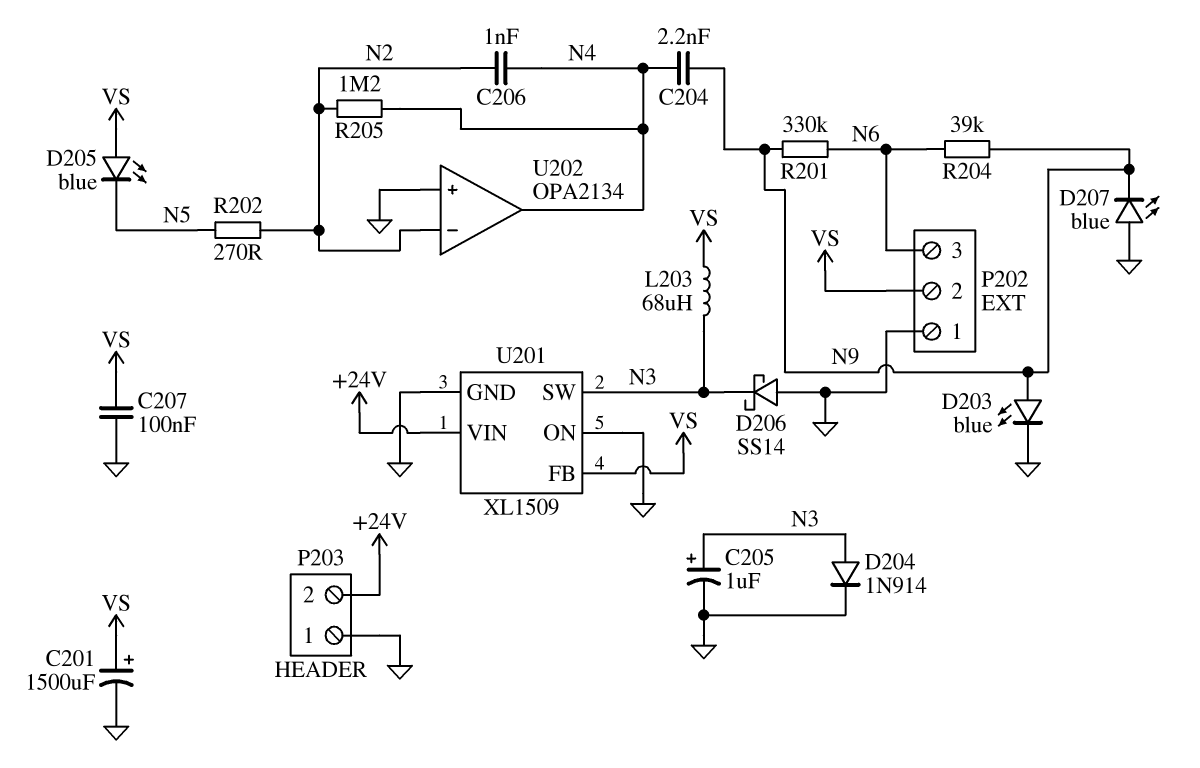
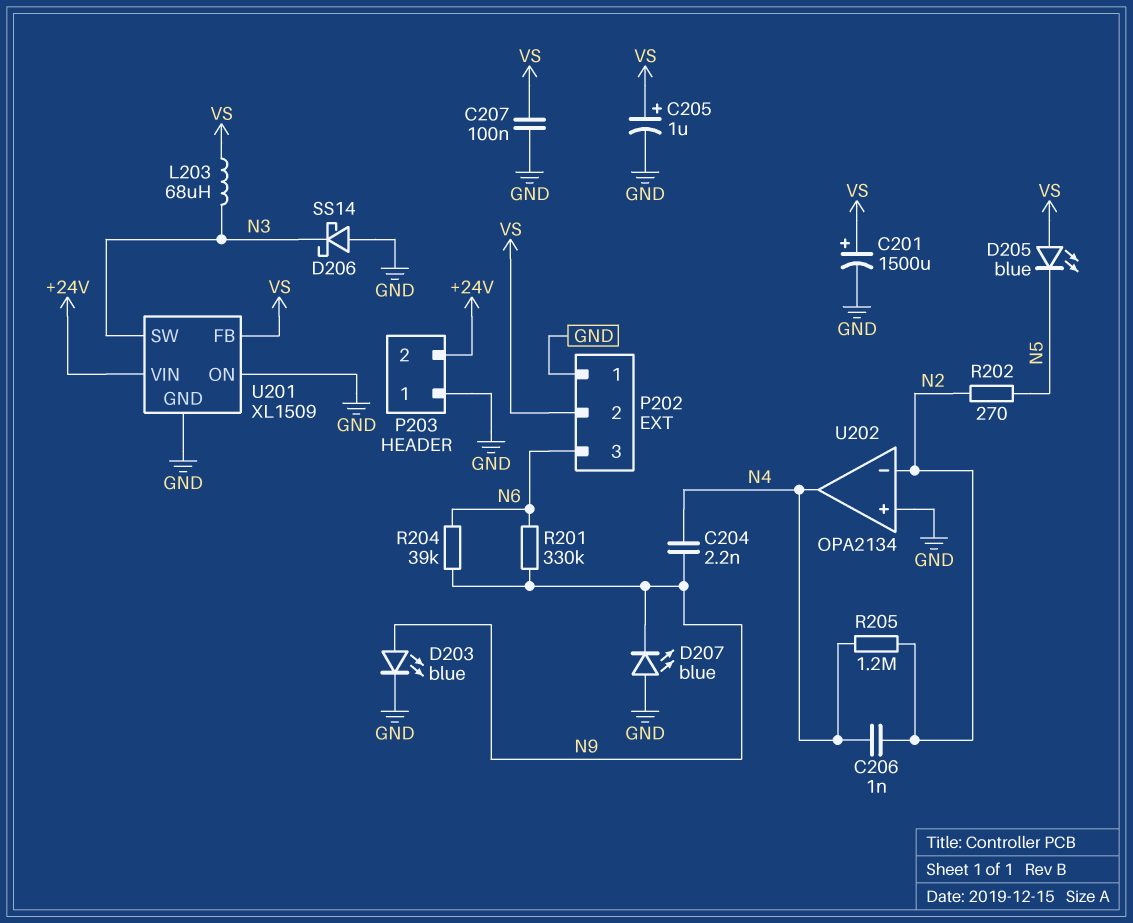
C205: 1uF (plus N3, minus GND) -> 1uF (plus VS, minus GND)
D204: diode 1N914 (A N3, K GND) -> none

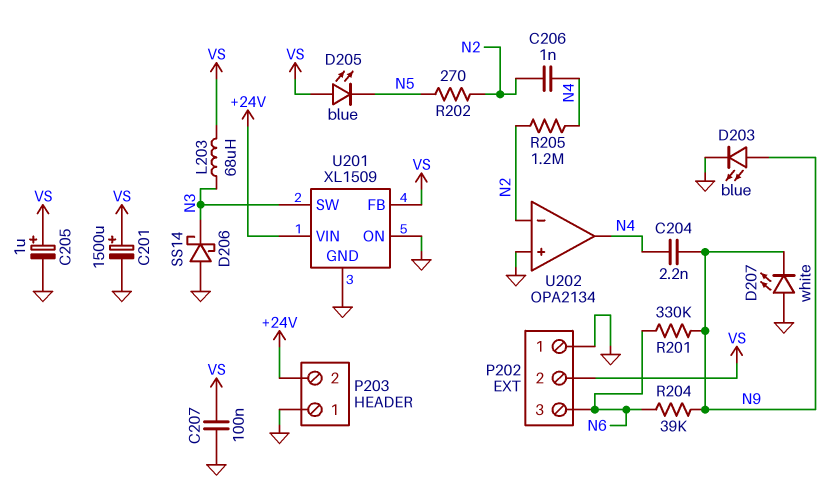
D207: LED blue (A GND, K N9) -> LED white (A GND, K N9)

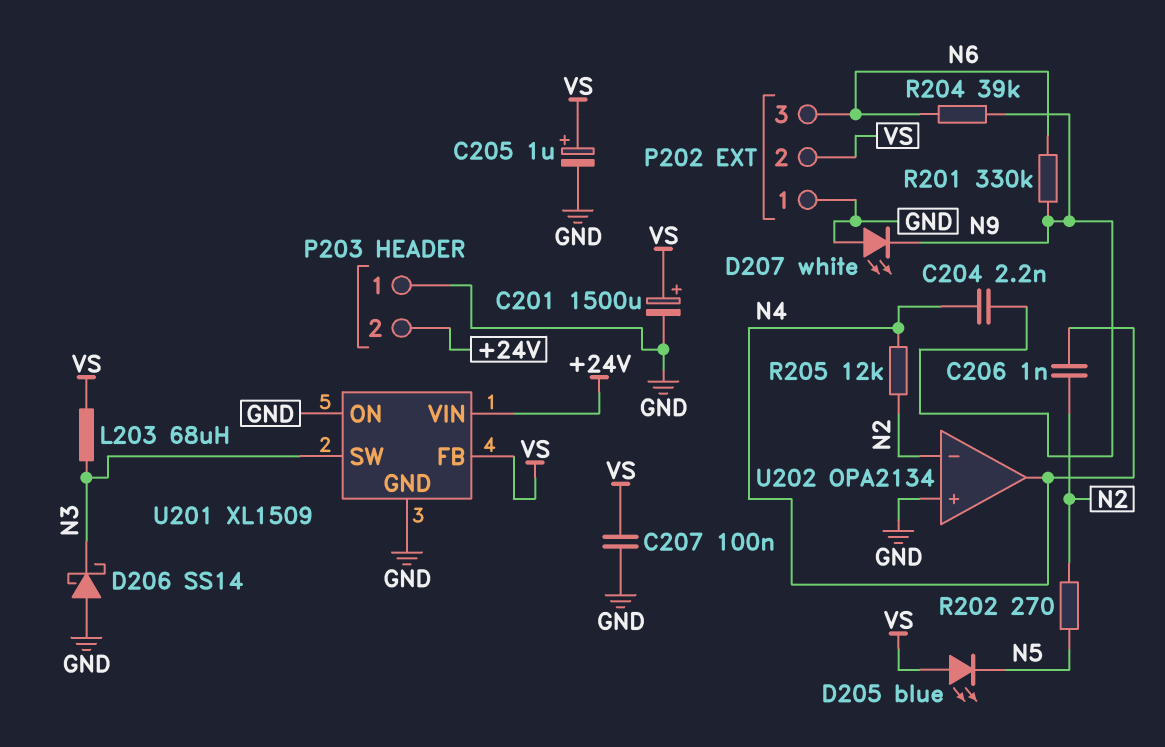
D203: LED blue (A N9, K GND) -> none
R205: 1.2M (N2, N4) -> 12k (N2, N4)

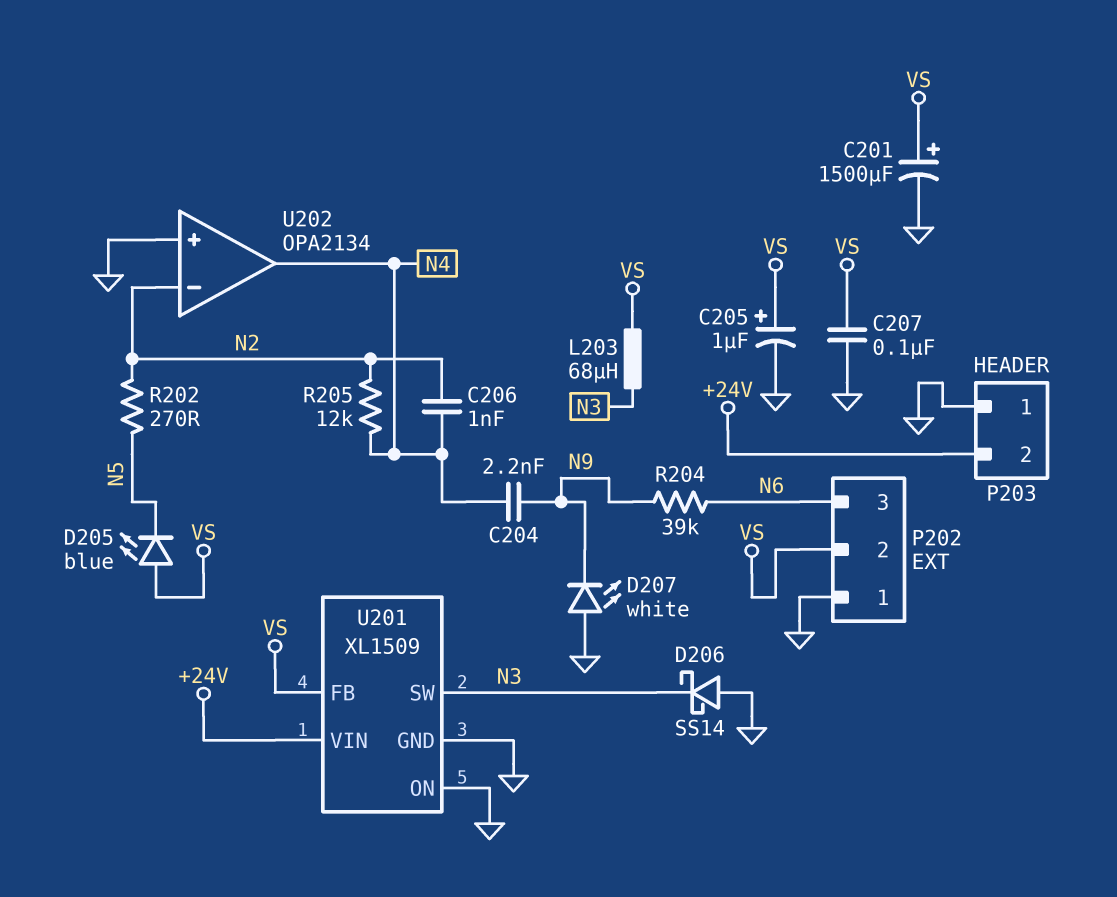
R201: 330k (N6, N9) -> none

